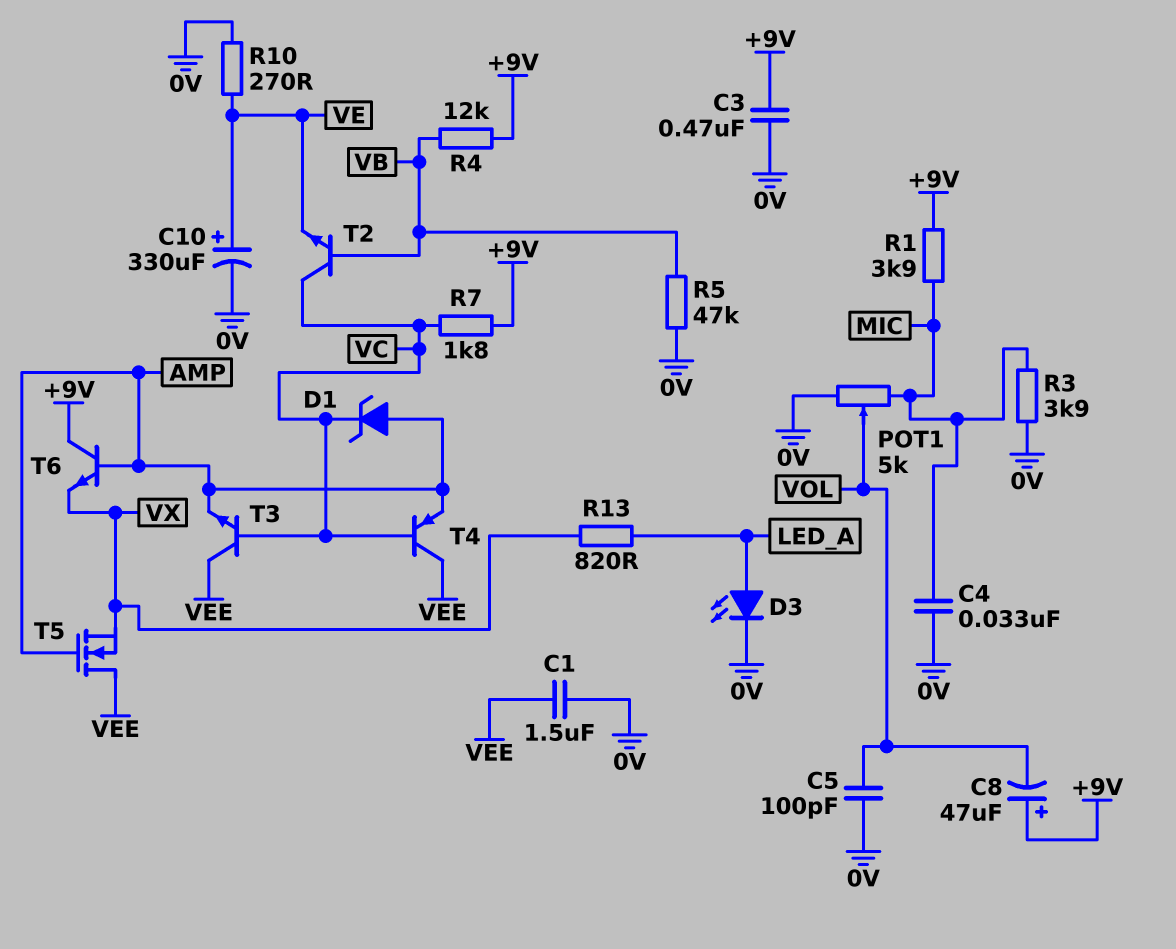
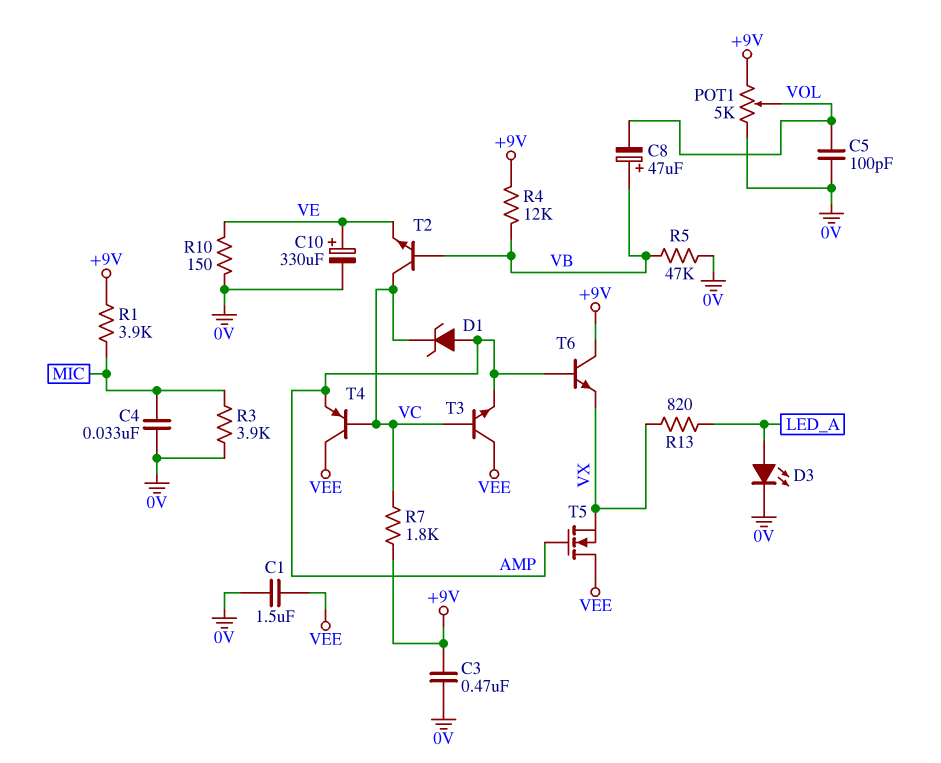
C8: 47uF (plus +9V, minus VOL) -> 47uF (plus VB, minus VOL)
POT1: 5k (0V, MIC, wiper VOL) -> 5k (+9V, 0V, wiper VOL)
R10: 270 (0V, VE) -> 150 (0V, VE)

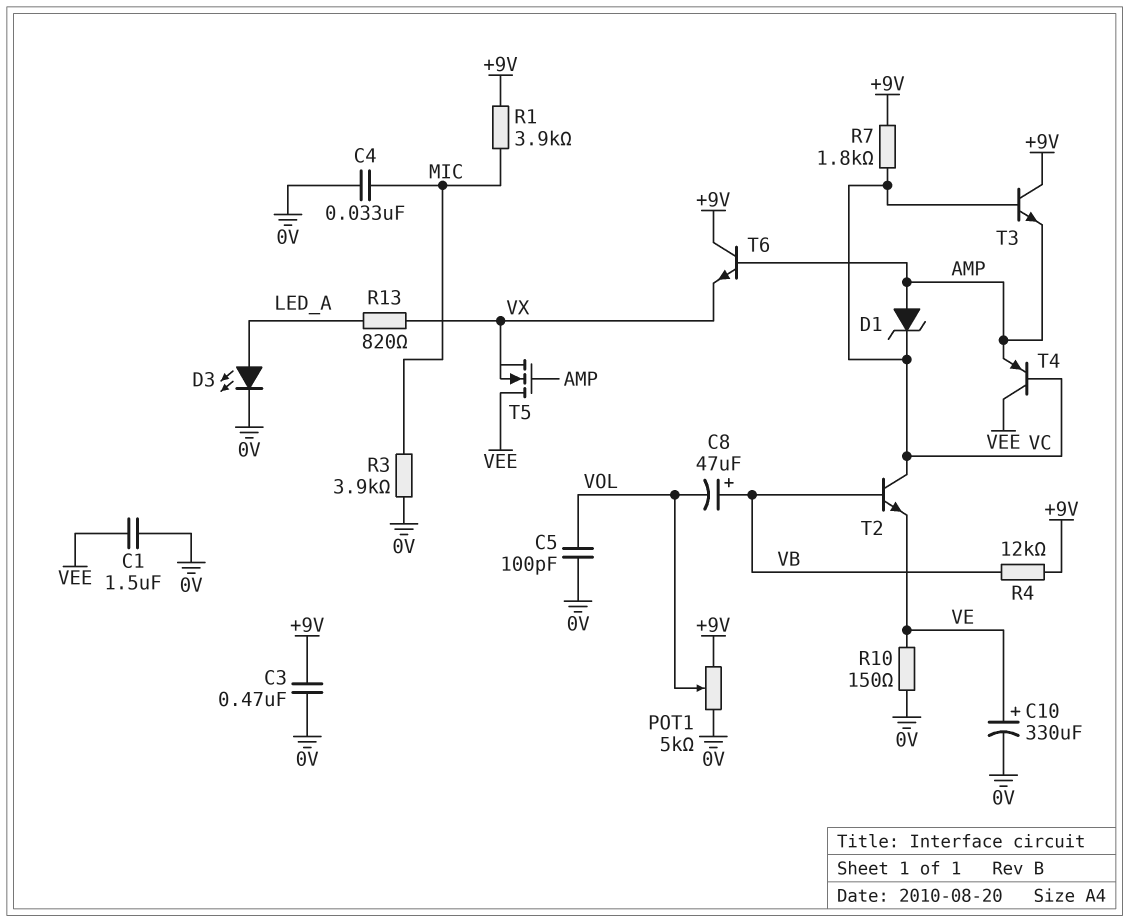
R5: 47k (0V, VB) -> none
T3: NPN (B VC, C VEE, E AMP) -> NPN (B VC, C +9V, E AMP)

